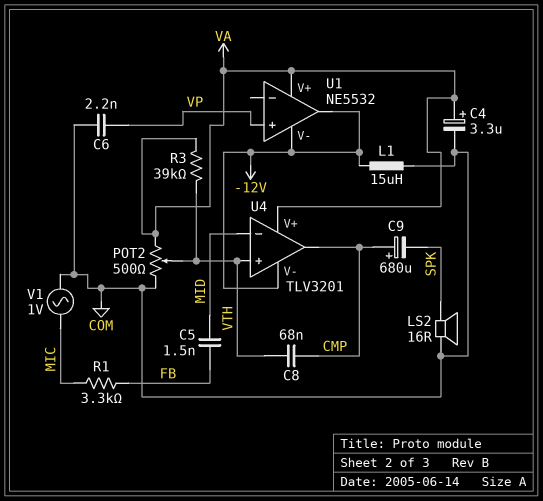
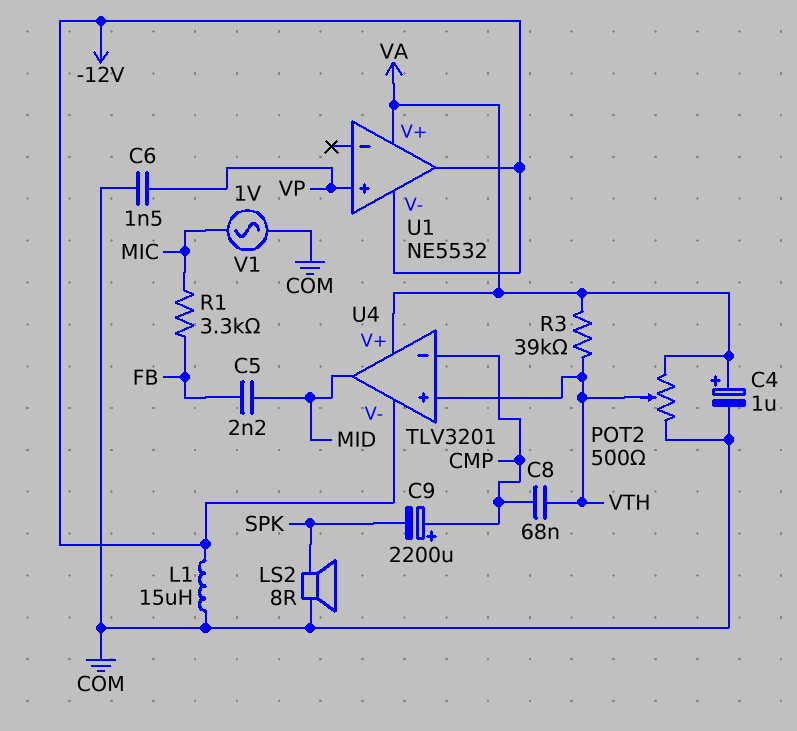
C4: 3.3uF (plus VA, minus COM) -> 1uF (plus VA, minus COM)
C5: 1.5nF (FB, MID) -> 2.2nF (FB, MID)
C6: 2.2nF (COM, VP) -> 1.5nF (COM, VP)
C9: 680uF (plus CMP, minus SPK) -> 2200uF (plus CMP, minus SPK)
LS2: speaker 16R (COM, SPK) -> speaker 8R (COM, SPK)
U4 pin in-: MID -> CMP
U4 pin out: CMP -> MID

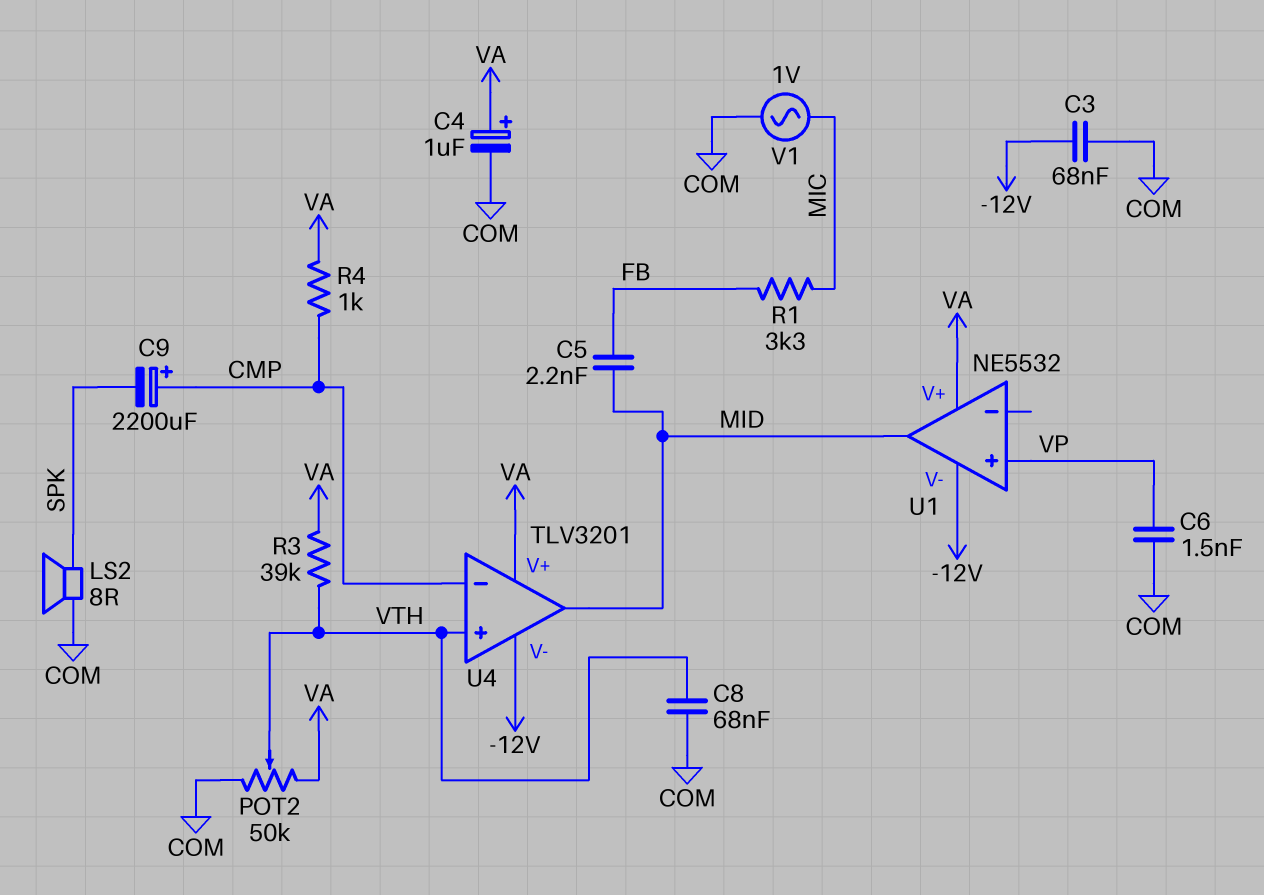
C3: none -> 68nF (-12V, COM)
C8: 68nF (CMP, VTH) -> 68nF (COM, VTH)
L1: 15uH (-12V, COM) -> none
POT2: 500 (COM, VA, wiper VTH) -> 50k (COM, VA, wiper VTH)
R4: none -> 1k (CMP, VA)
U1 pin out: -12V -> MID

